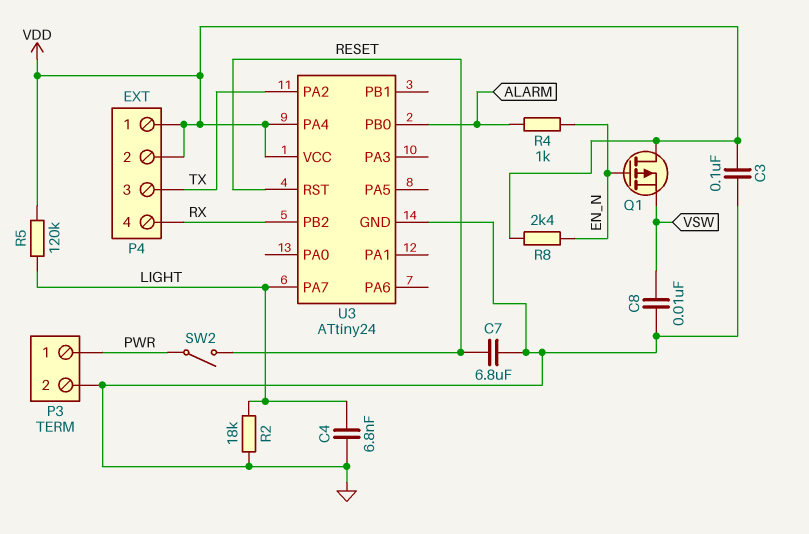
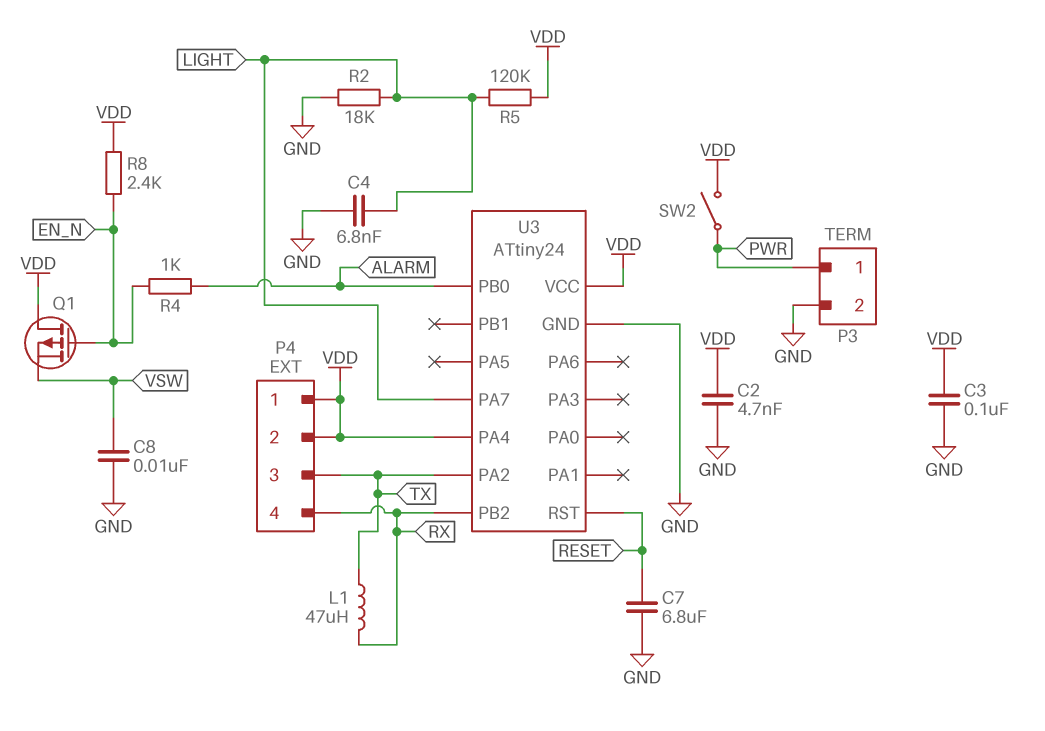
C2: none -> 4.7nF (GND, VDD)
L1: none -> 47uH (RX, TX)
SW2: switch (PWR, RESET) -> switch (PWR, VDD)

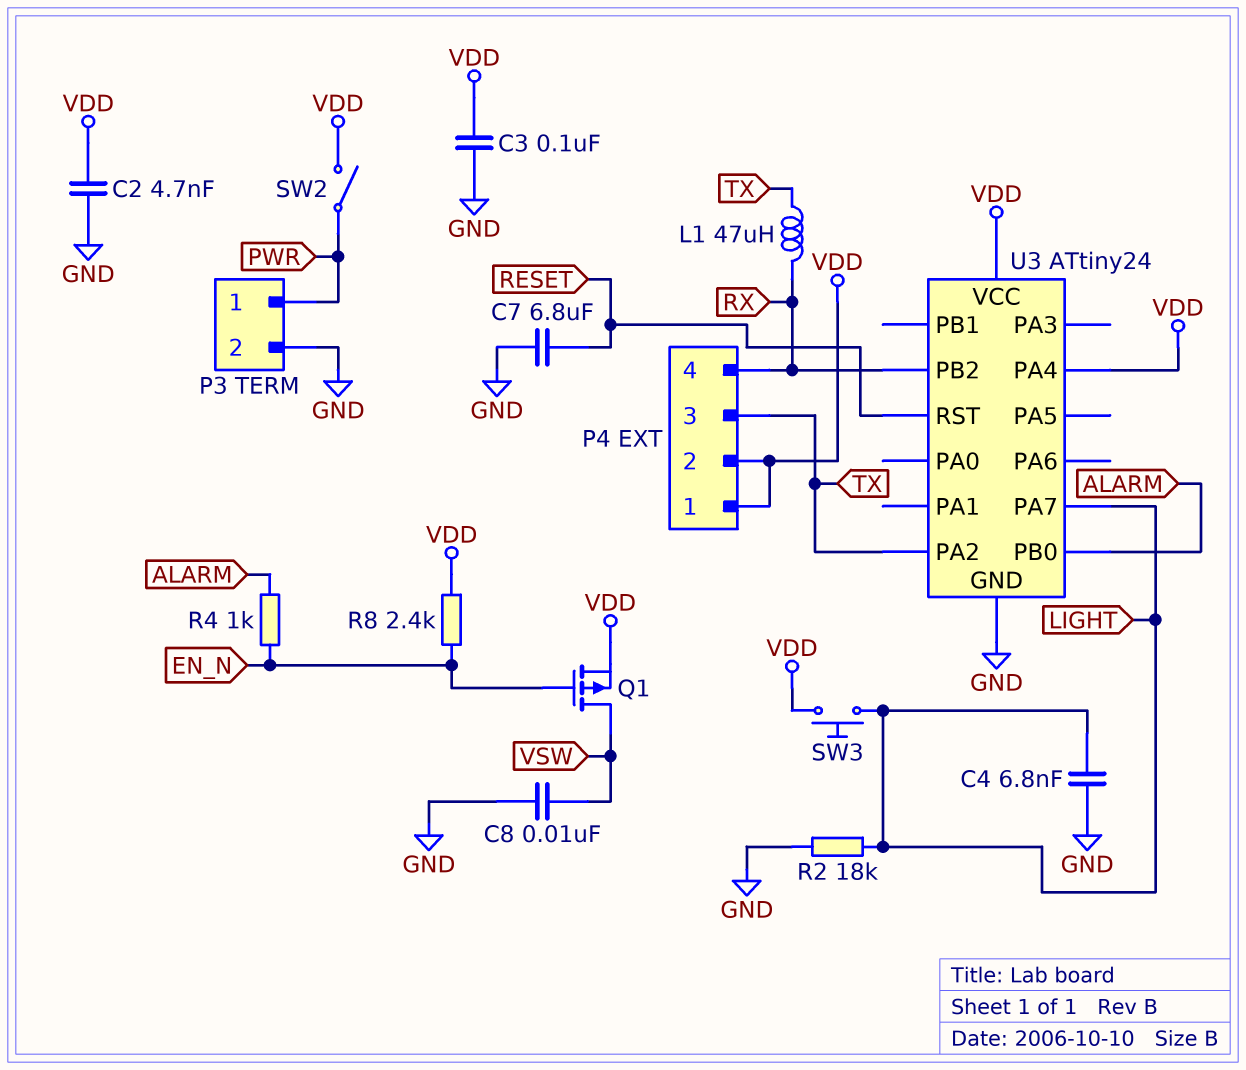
Q1: PMOS (G EN_N, D VDD, S VSW) -> PMOS (G EN_N, D VSW, S VDD)
R5: 120k (LIGHT, VDD) -> none
SW3: none -> button (LIGHT, VDD)

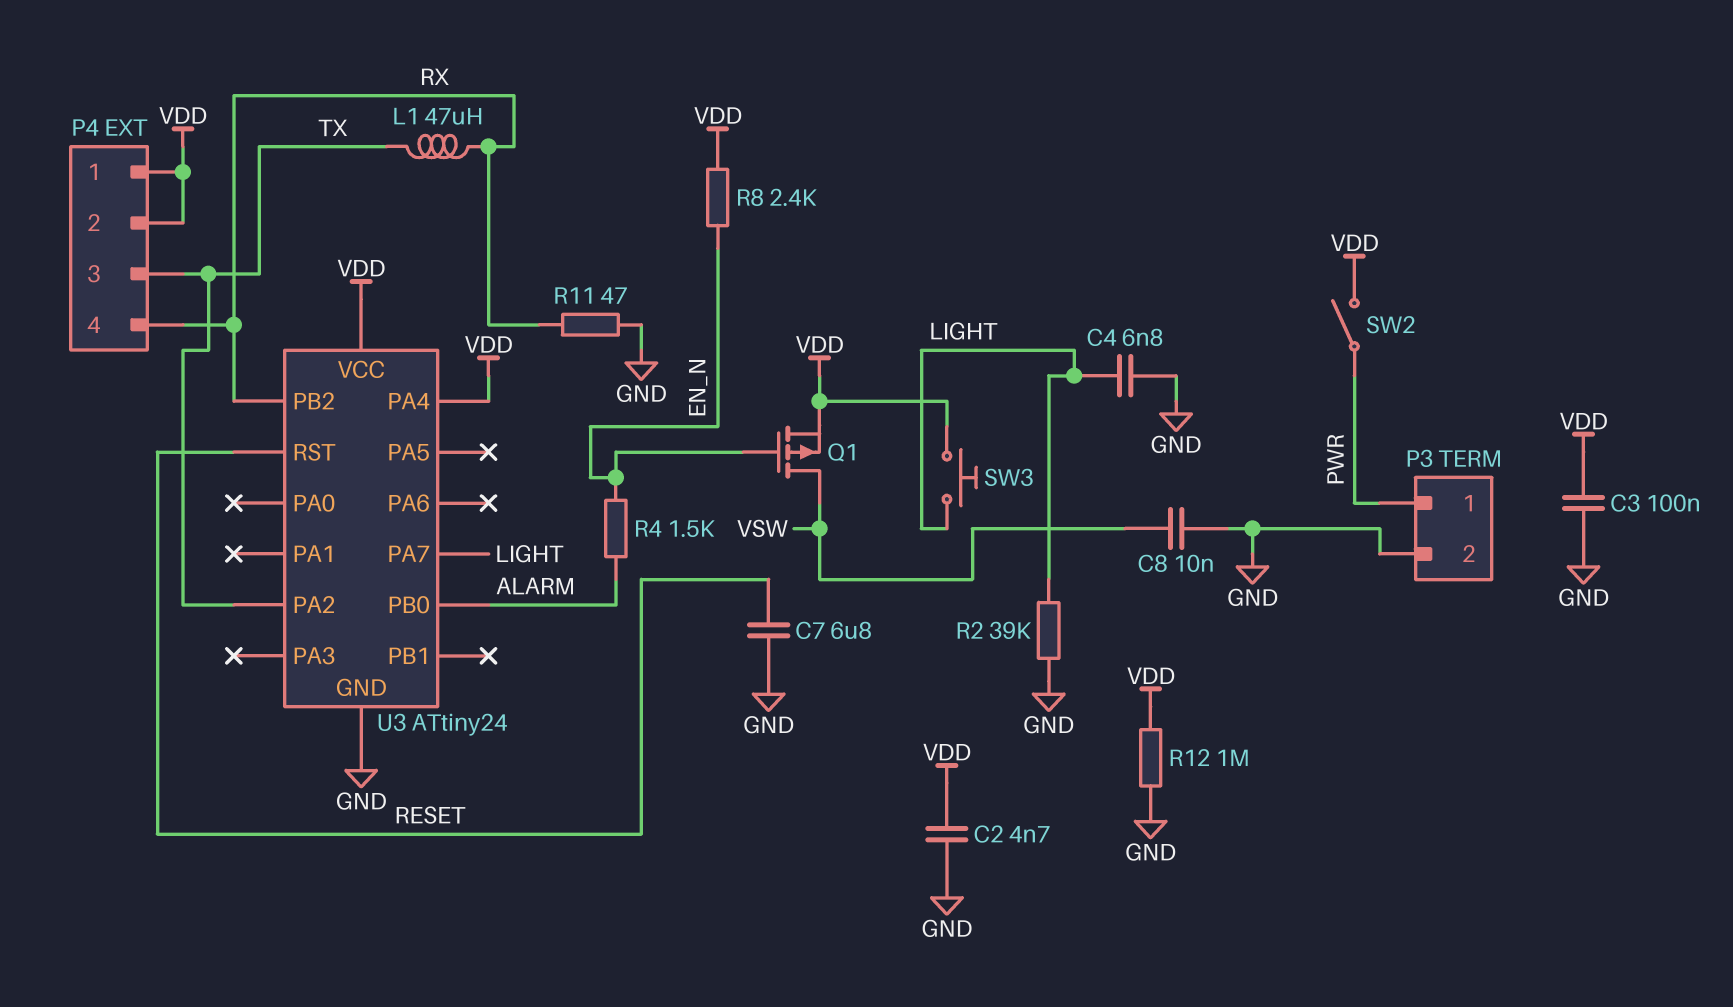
R2: 18k (GND, LIGHT) -> 39k (GND, LIGHT)
R4: 1k (ALARM, EN_N) -> 1.5k (ALARM, EN_N)
R11: none -> 47 (GND, RX)
R12: none -> 1M (GND, VDD)

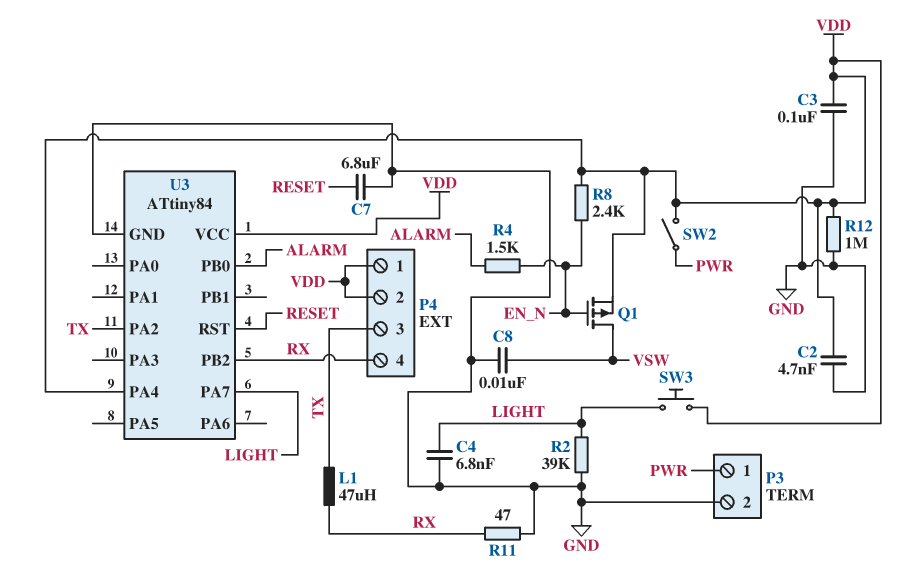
U3: ATtiny24 -> ATtiny84

